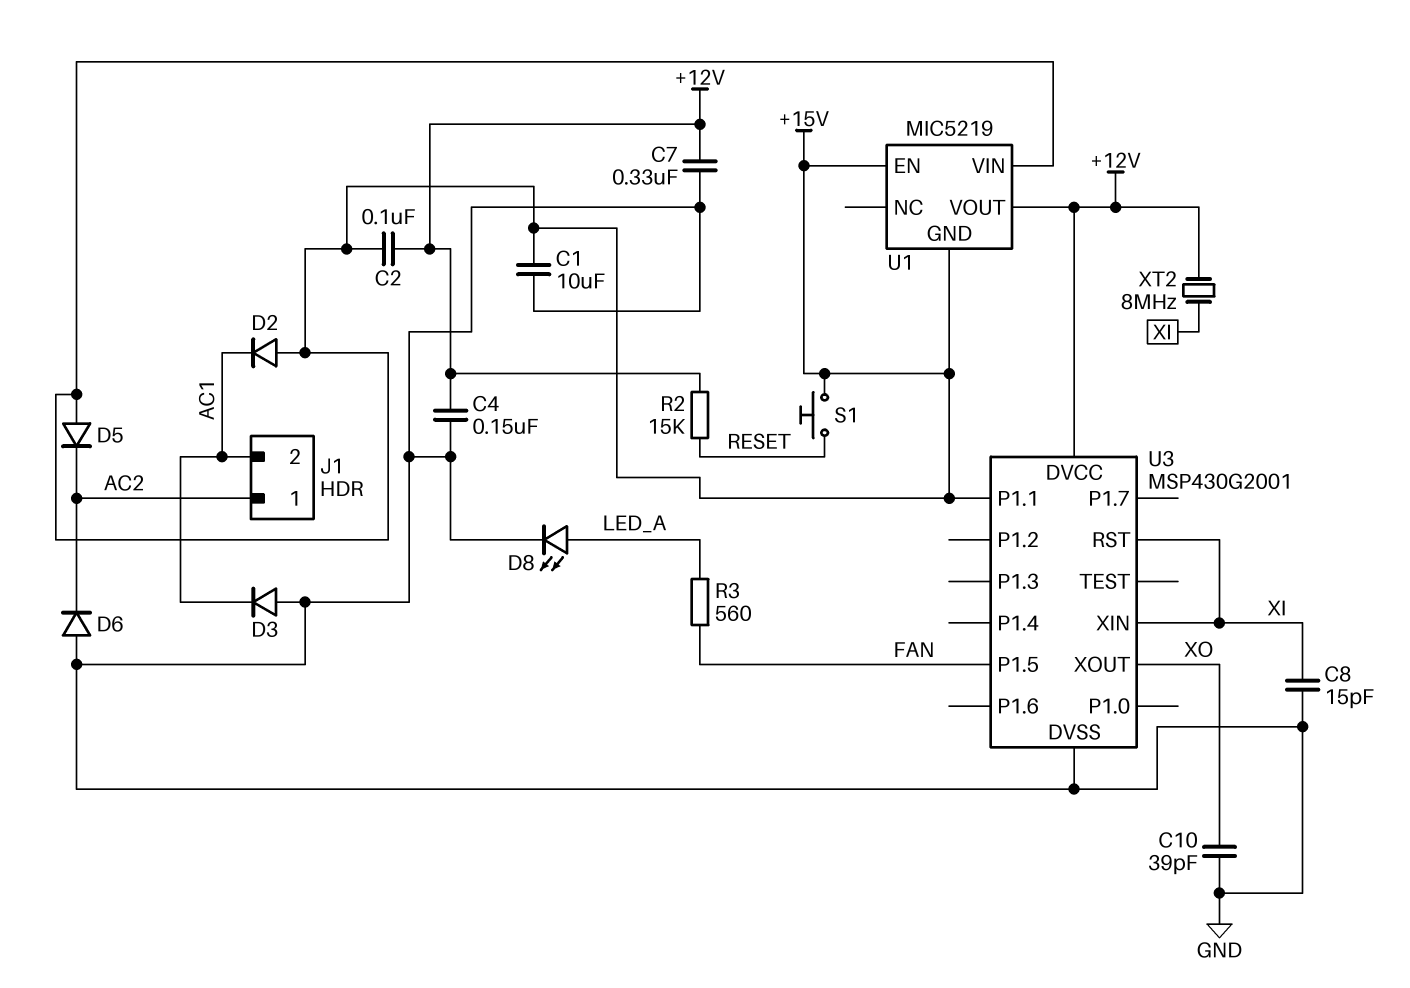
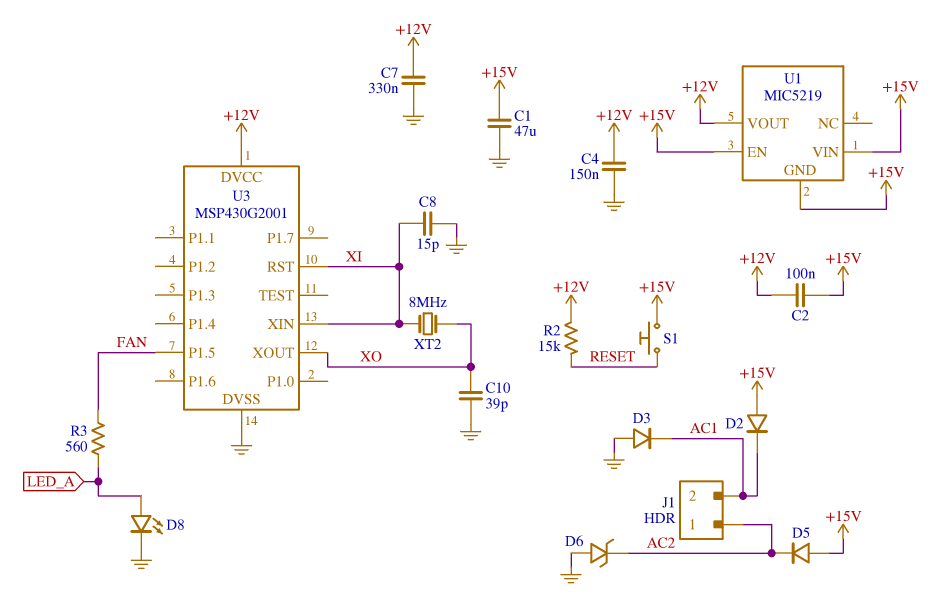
C1: 10uF (+15V, GND) -> 47uF (+15V, GND)
D6: diode (A GND, K AC2) -> zener (A GND, K AC2)
U3 pin P1.1: +15V -> none
XT2: 8MHz (+12V, XI) -> 8MHz (XI, XO)

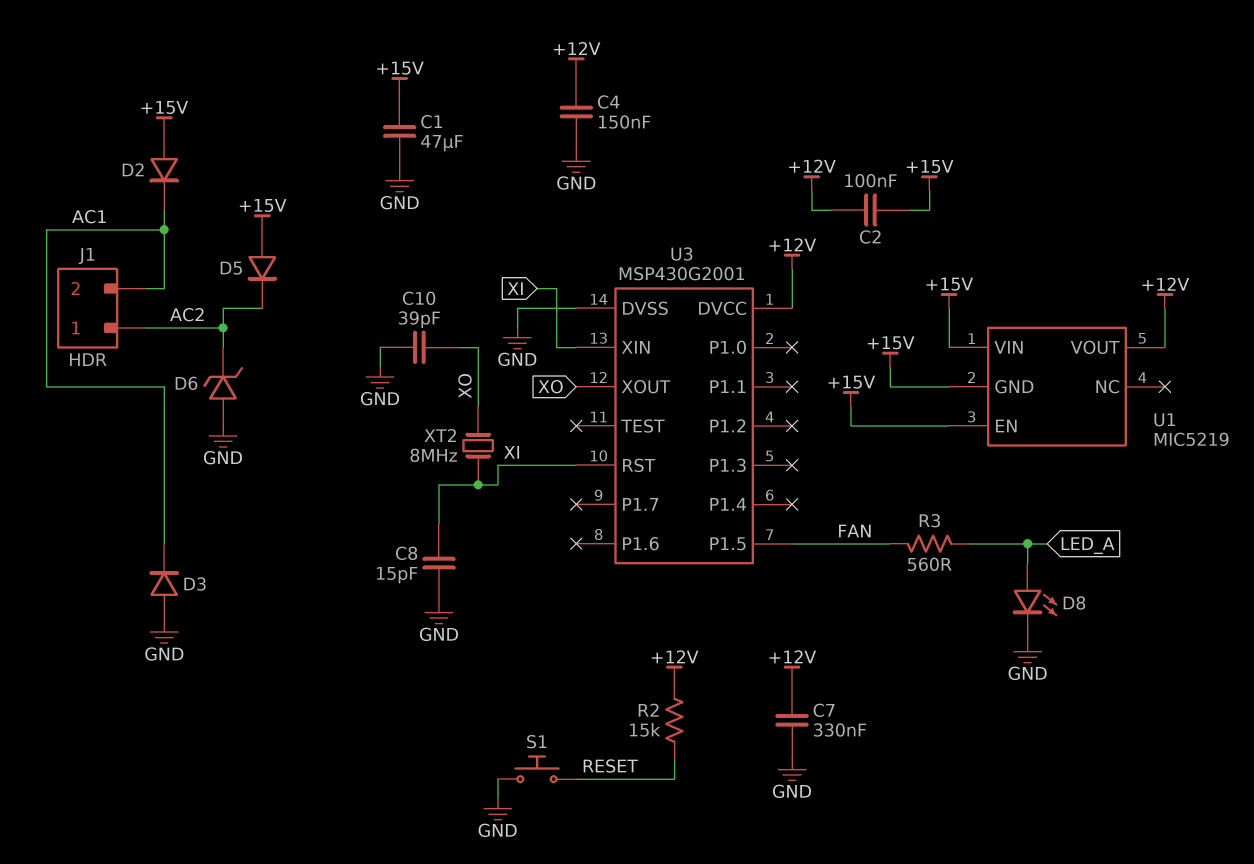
S1: button (+15V, RESET) -> button (GND, RESET)

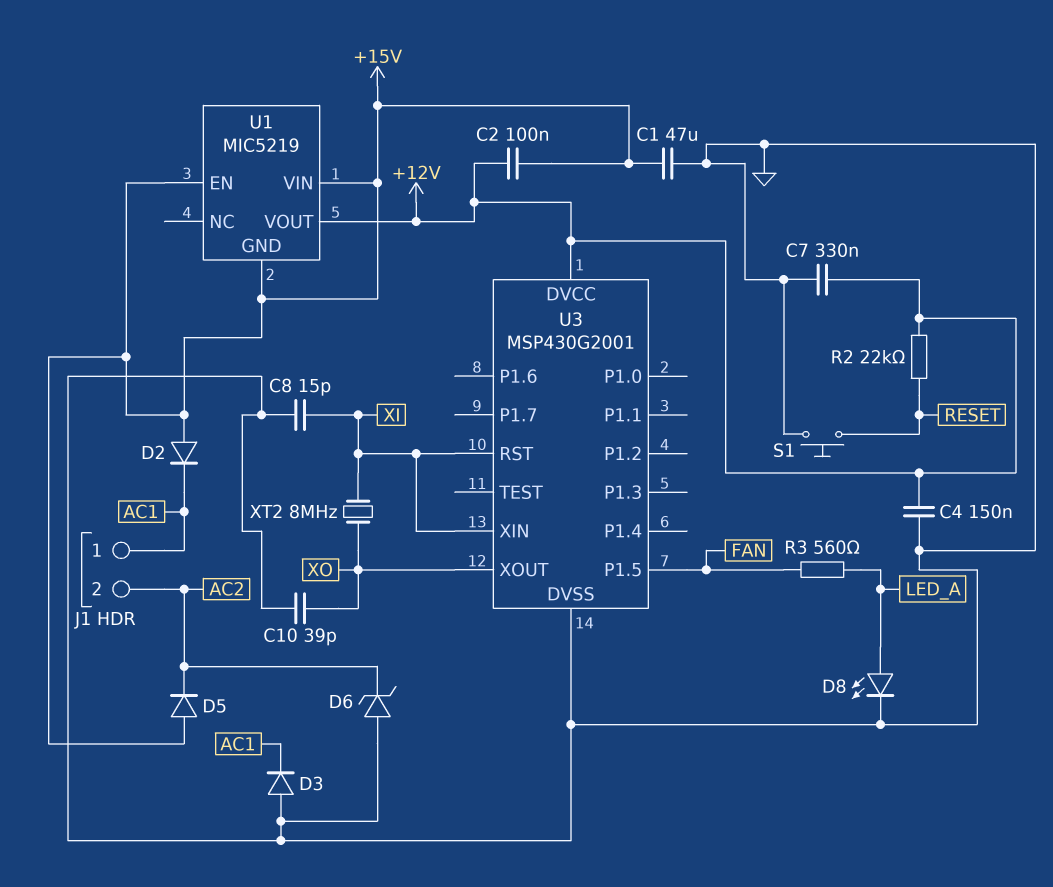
J1 pin 1: AC2 -> AC1
J1 pin 2: AC1 -> AC2
R2: 15k (+12V, RESET) -> 22k (+12V, RESET)

